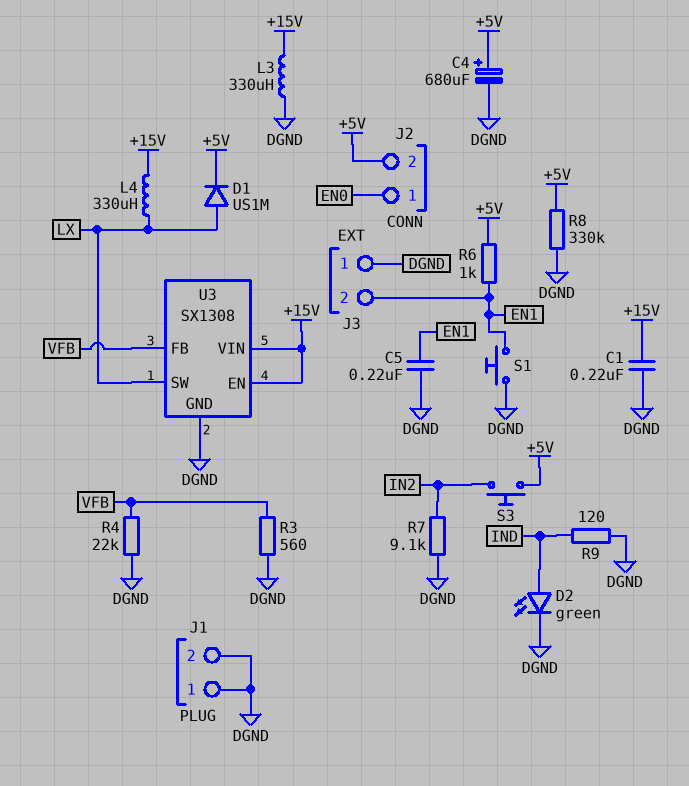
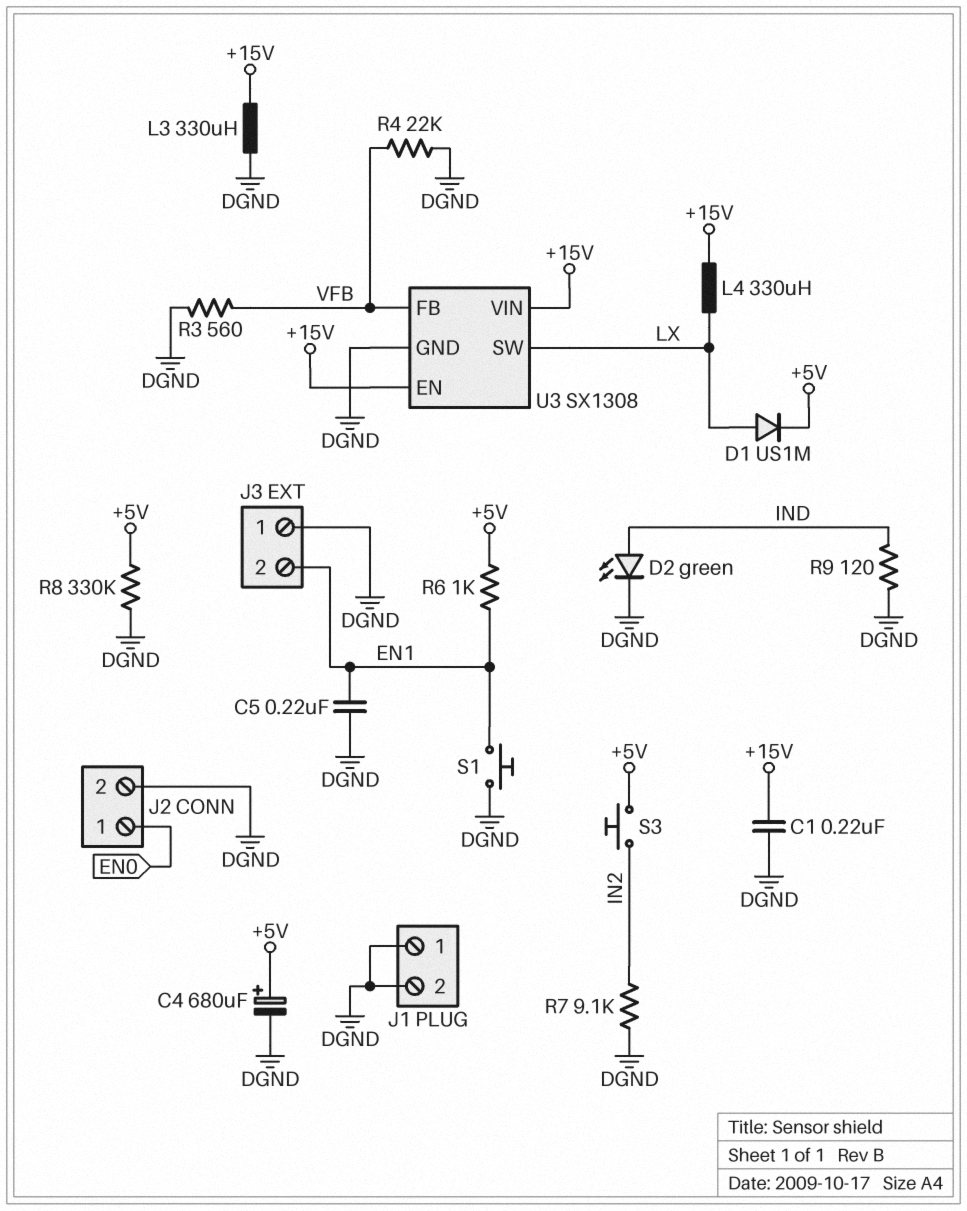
J2 pin 2: +5V -> DGND

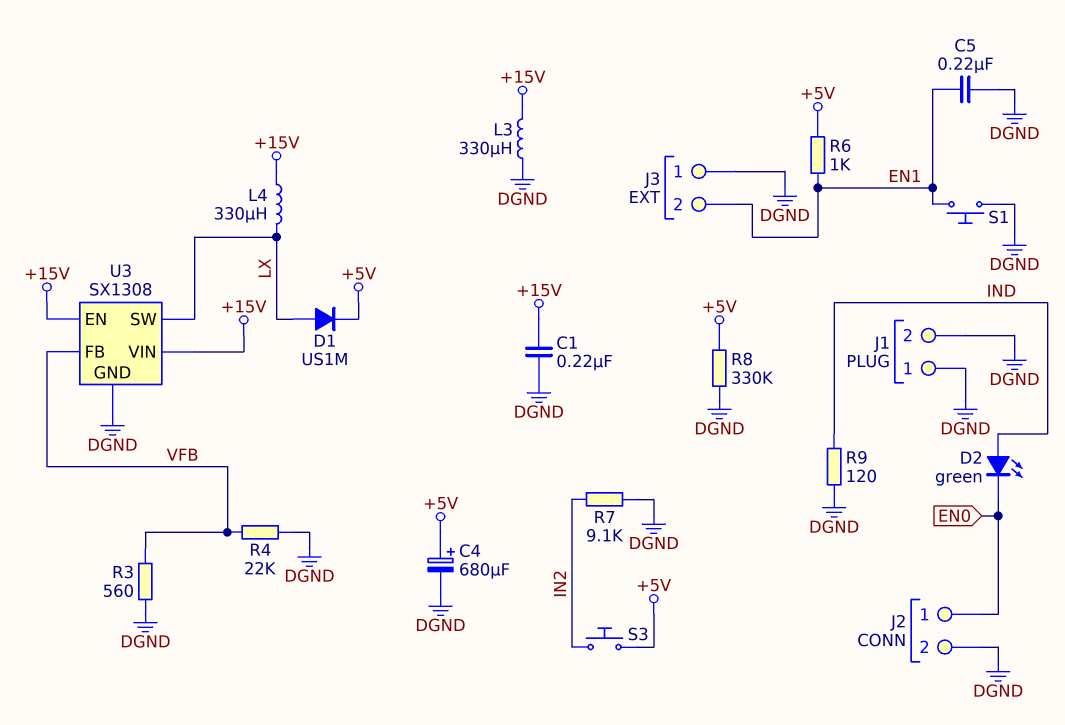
D2: LED green (A IND, K DGND) -> LED green (A IND, K EN0)

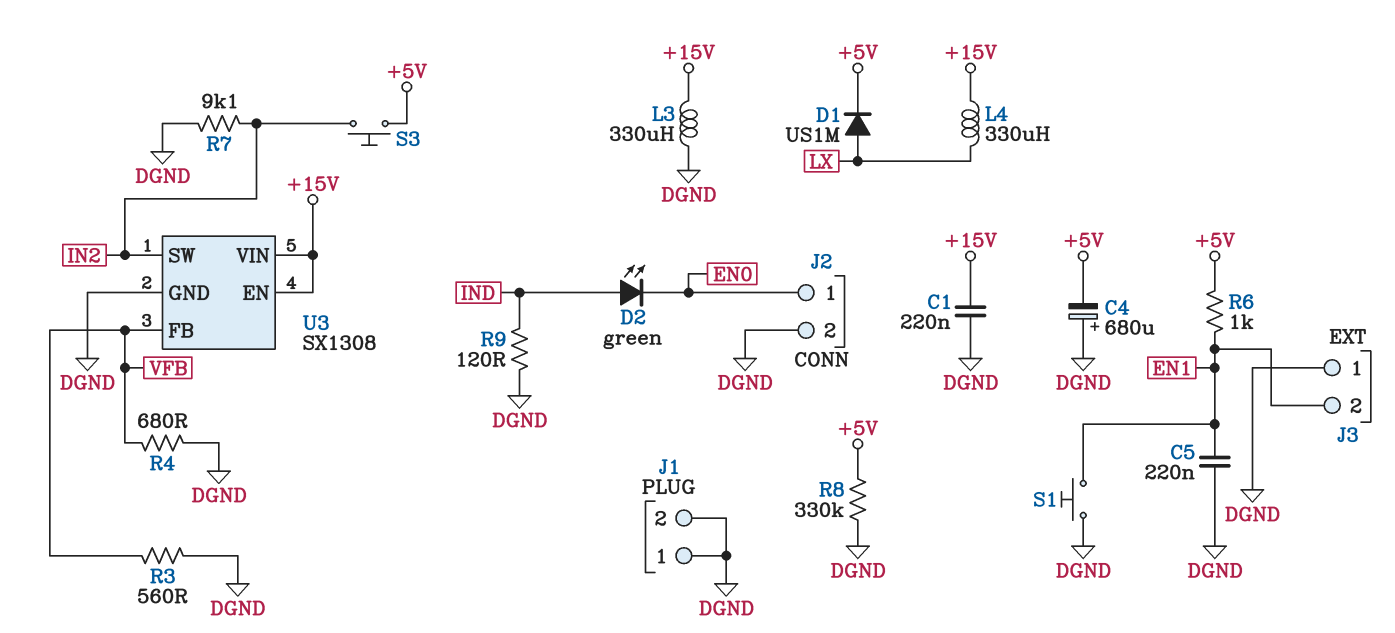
C4: 680uF (plus +5V, minus DGND) -> 680uF (plus DGND, minus +5V)
R4: 22k (DGND, VFB) -> 680 (DGND, VFB)
U3 pin SW: LX -> IN2

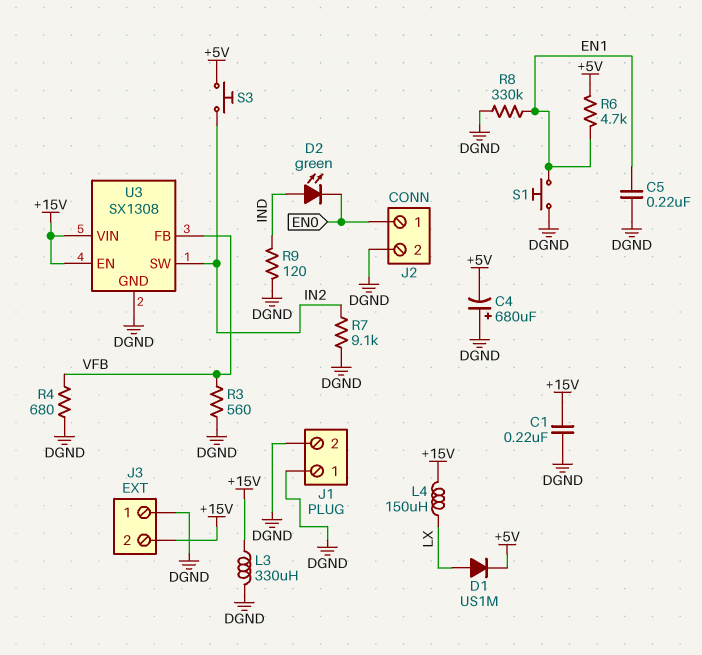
J3 pin 2: EN1 -> +15V
L4: 330uH (+15V, LX) -> 150uH (+15V, LX)
R6: 1k (+5V, EN1) -> 4.7k (+5V, EN1)
R8: 330k (+5V, DGND) -> 330k (DGND, EN1)

